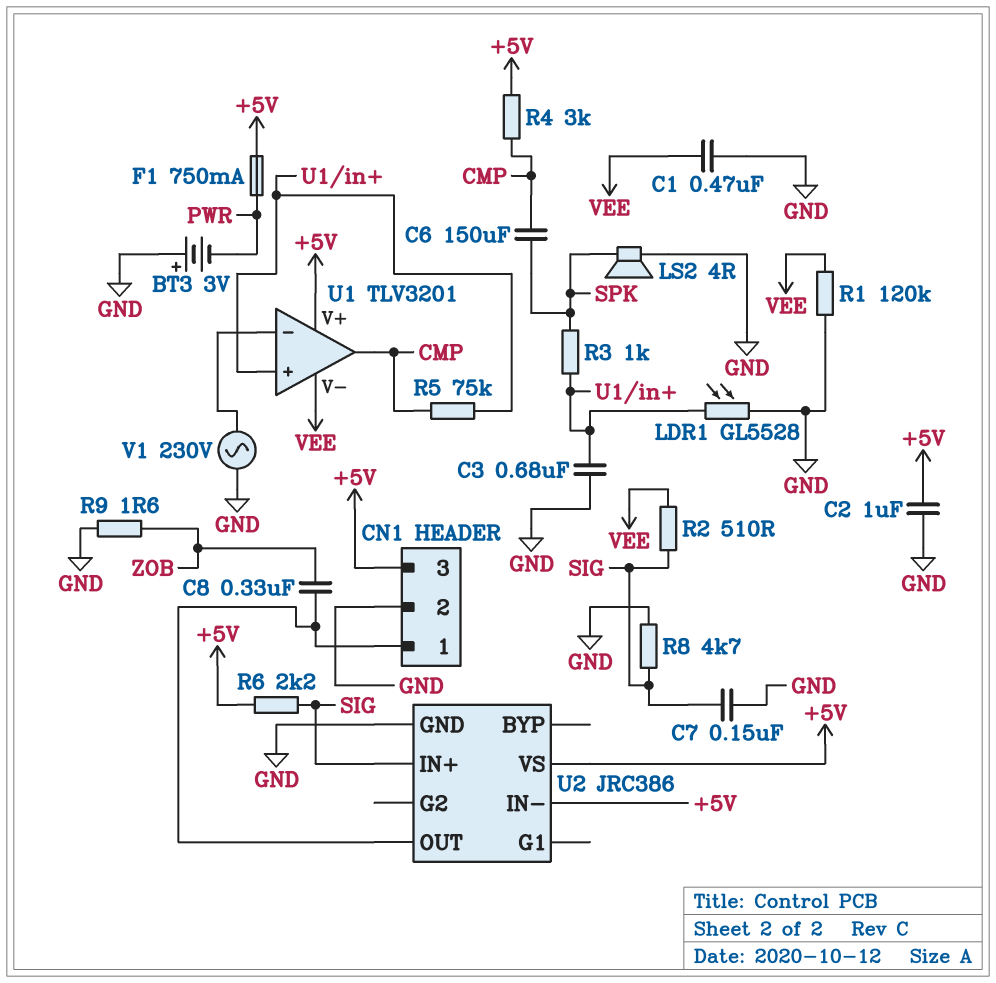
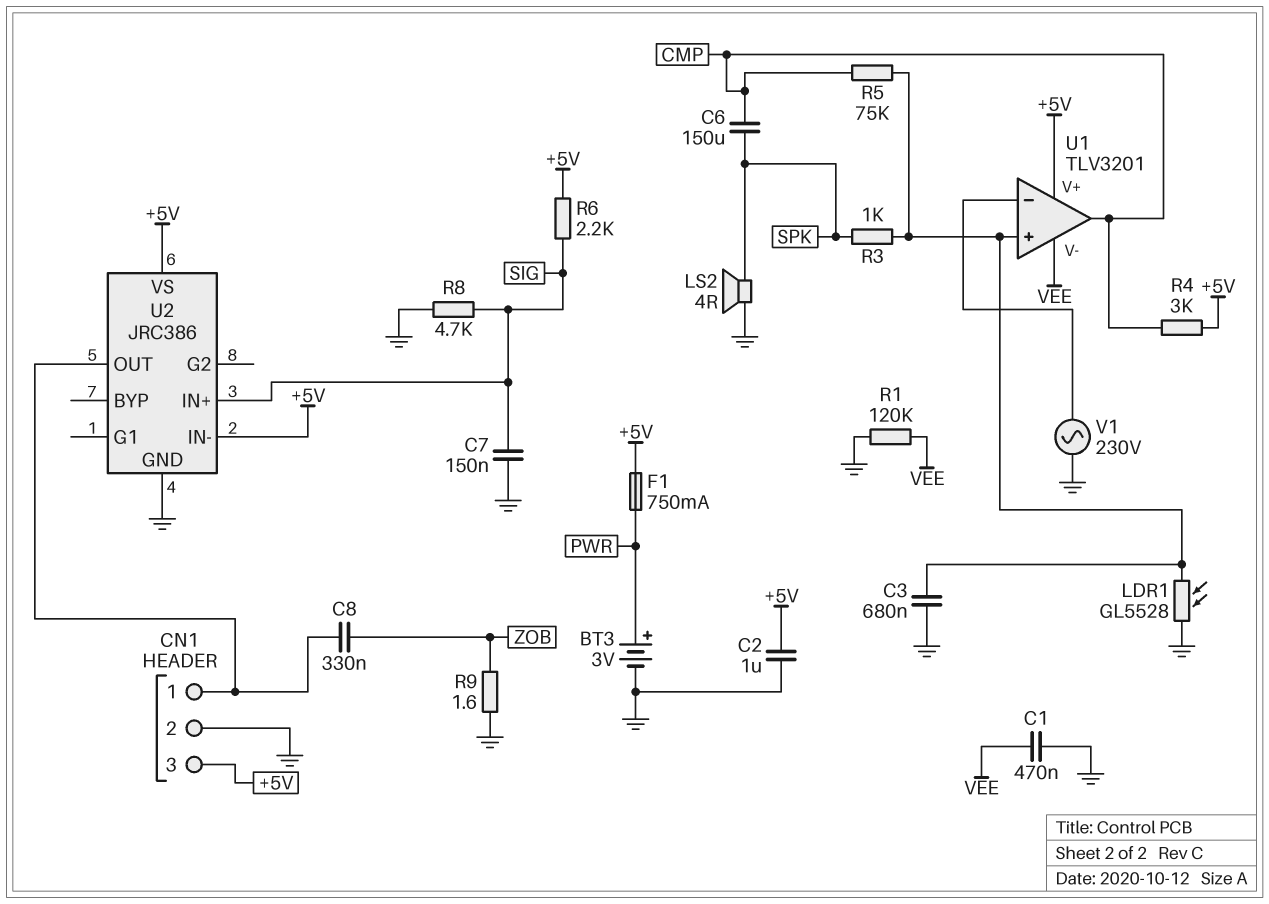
BT3: 3V (plus GND, minus PWR) -> 3V (plus PWR, minus GND)
R2: 510 (SIG, VEE) -> none

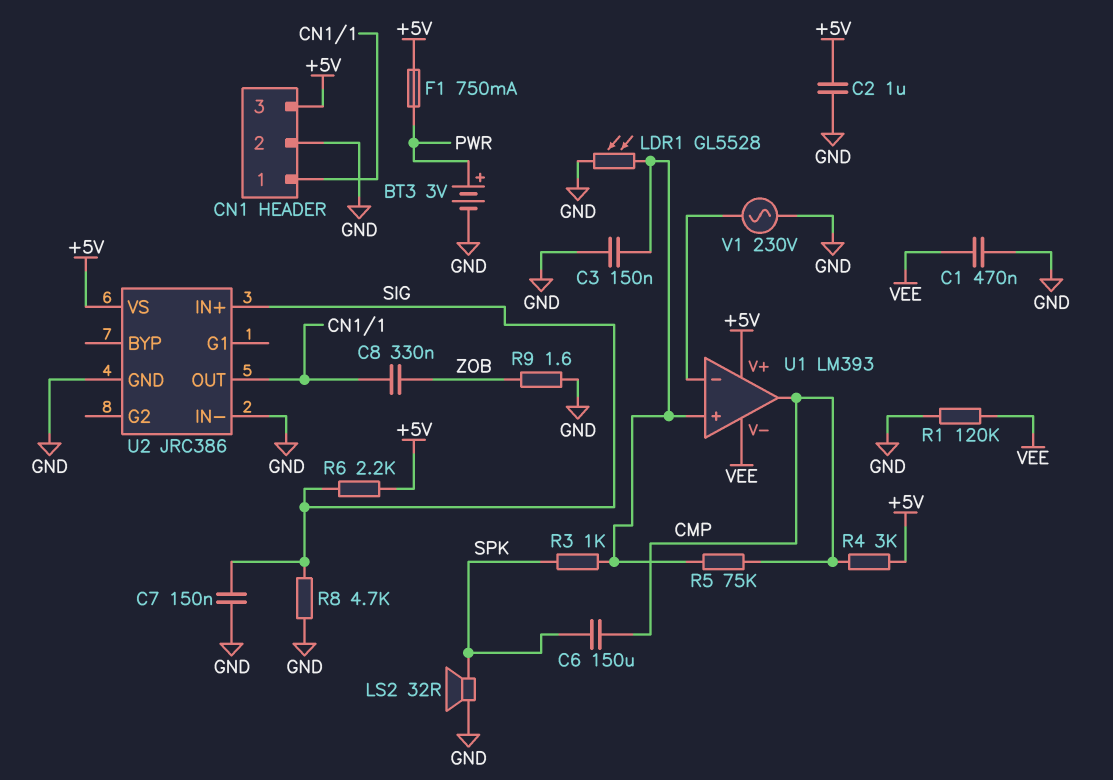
C3: 680nF (GND, U1/in+) -> 150nF (GND, U1/in+)
LS2: speaker 4R (GND, SPK) -> speaker 32R (GND, SPK)
U1: TLV3201 -> LM393
U2 pin IN-: +5V -> GND

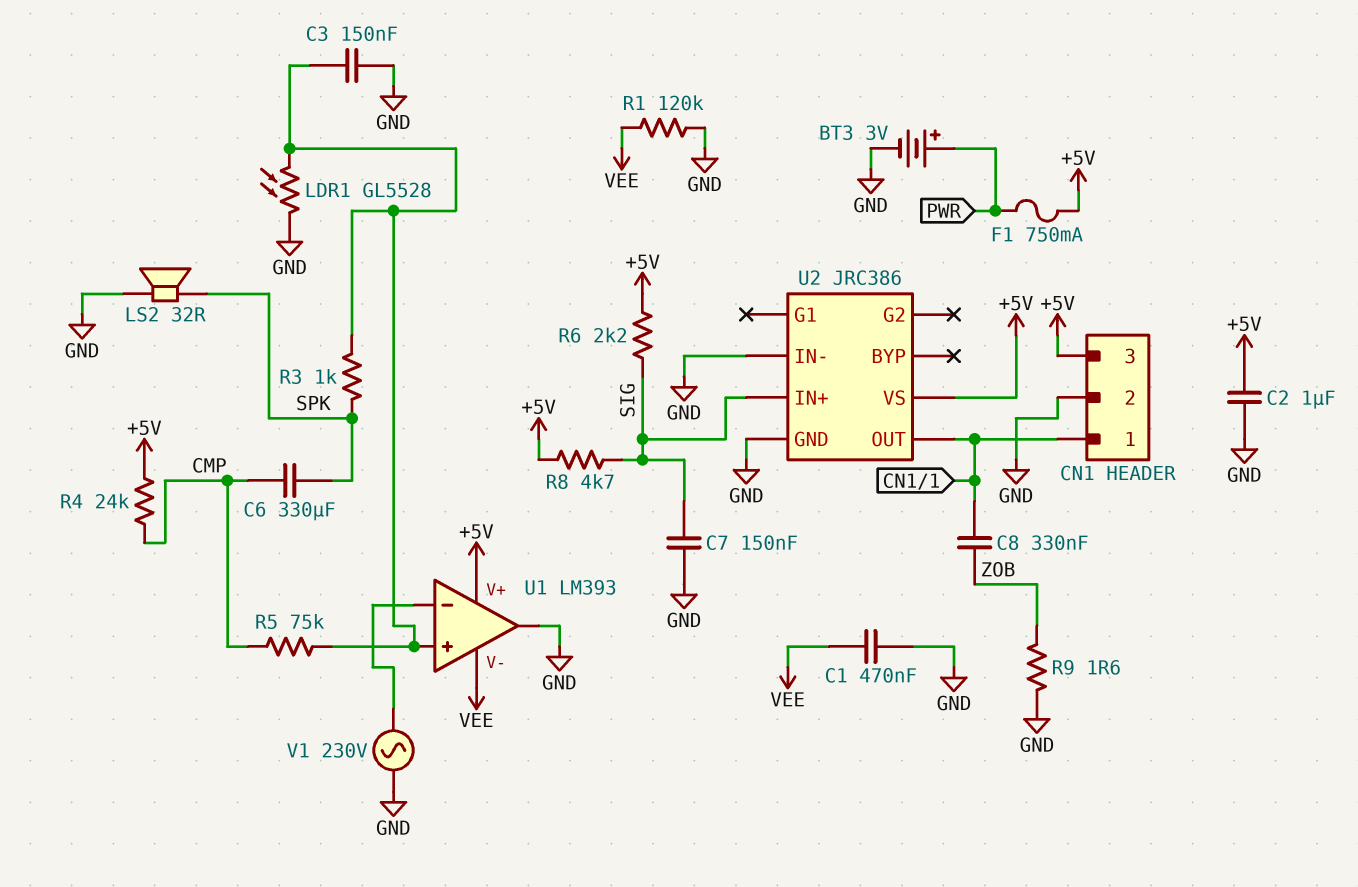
C6: 150uF (CMP, SPK) -> 330uF (CMP, SPK)
R4: 3k (+5V, CMP) -> 24k (+5V, CMP)
R8: 4.7k (GND, SIG) -> 4.7k (+5V, SIG)
U1 pin out: CMP -> GND

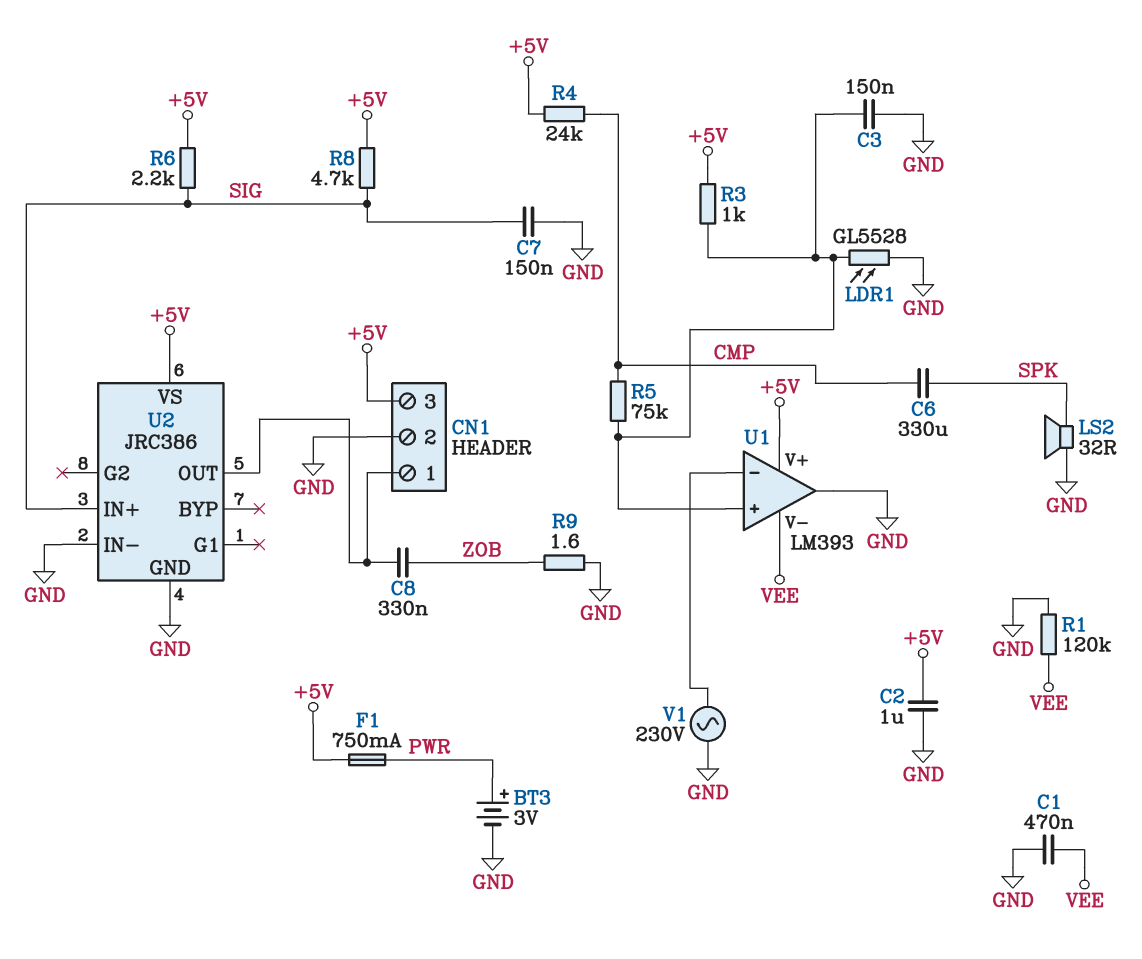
R3: 1k (SPK, U1/in+) -> 1k (+5V, U1/in+)

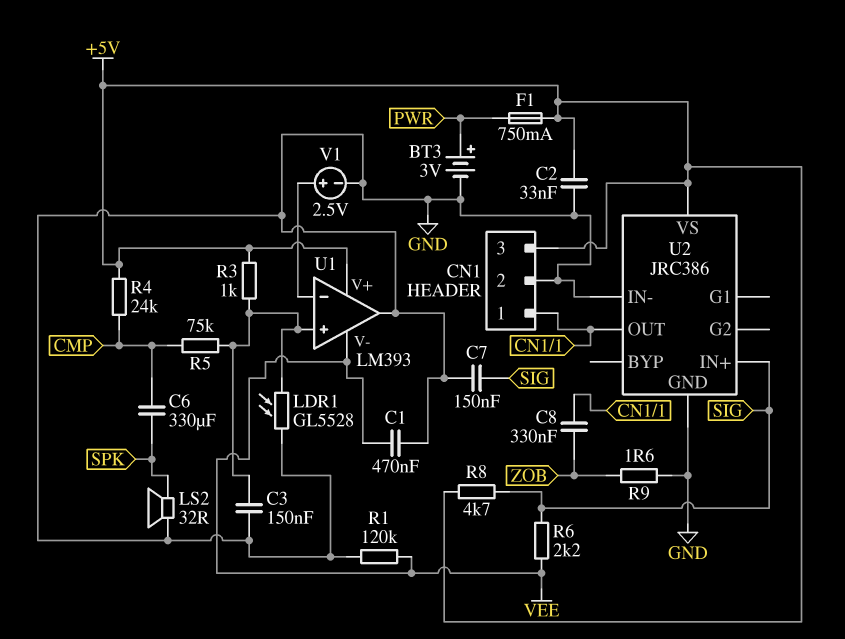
C2: 1uF (+5V, GND) -> 33nF (+5V, GND)
R6: 2.2k (+5V, SIG) -> 2.2k (SIG, VEE)
V1: AC 230V (GND, U1/in-) -> 2.5V (plus U1/in-, minus GND)

